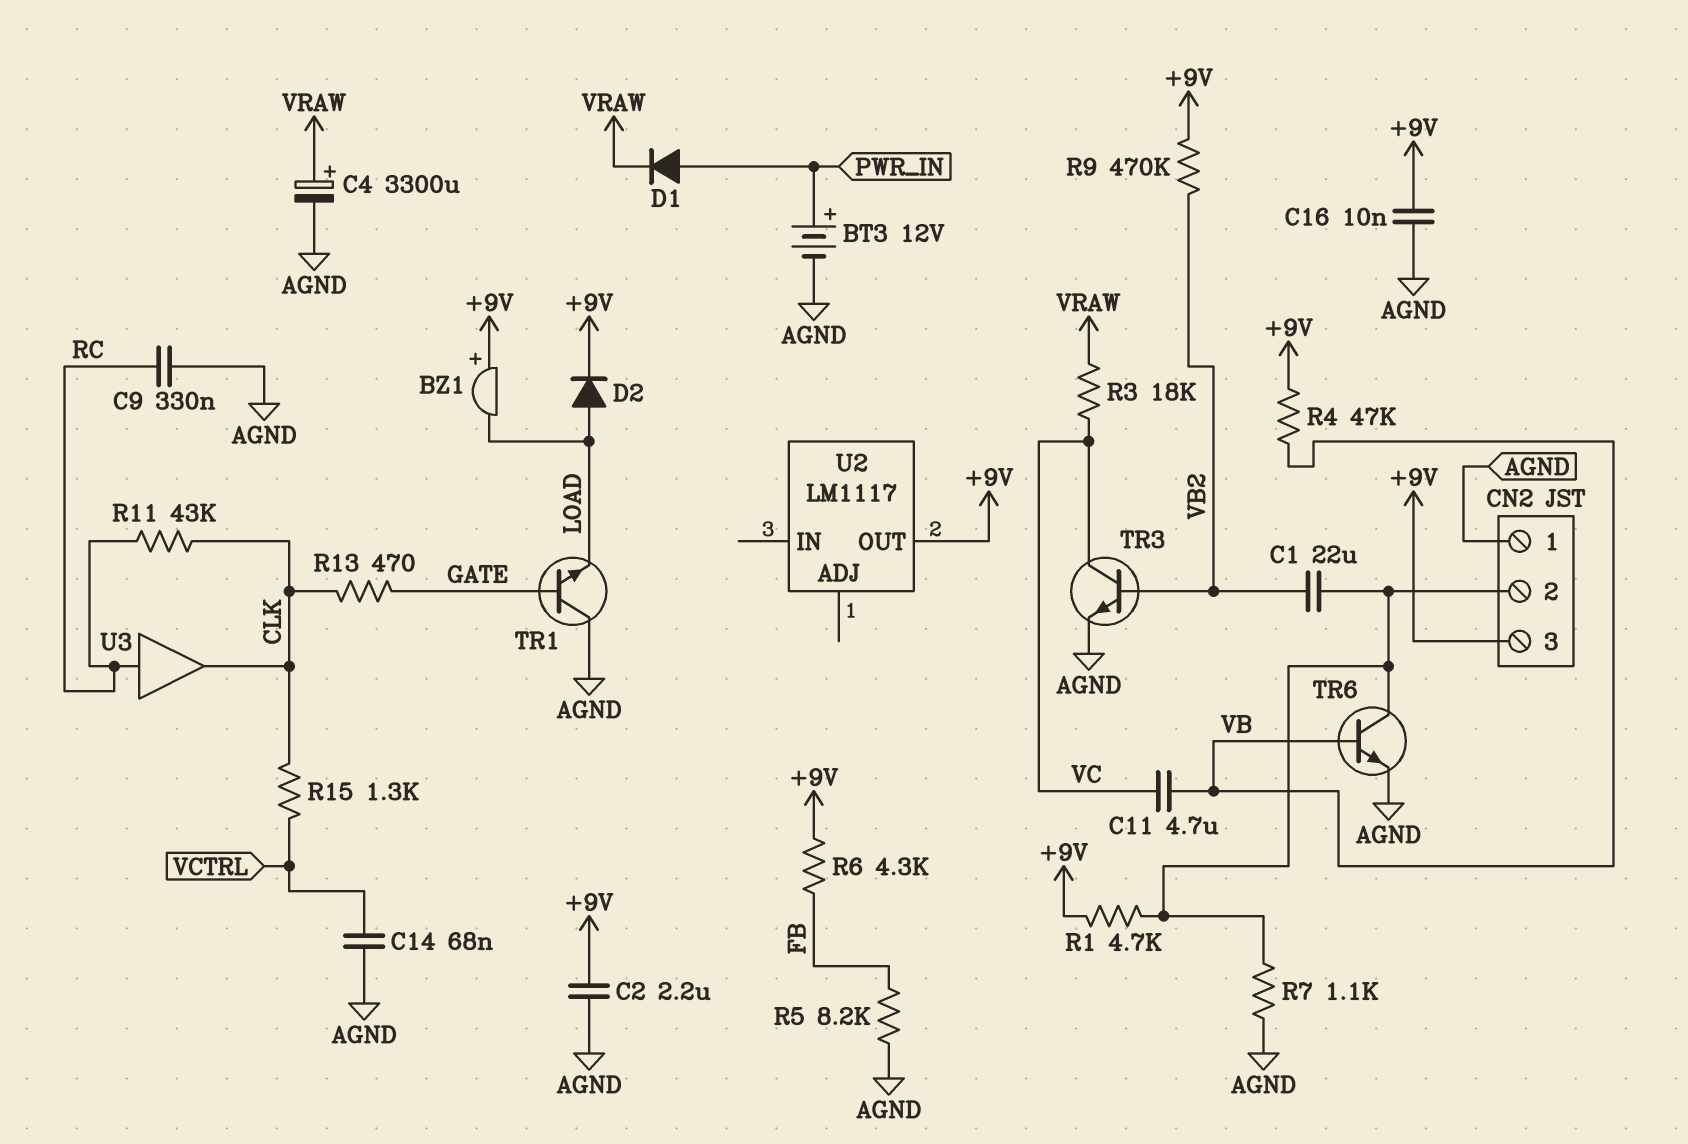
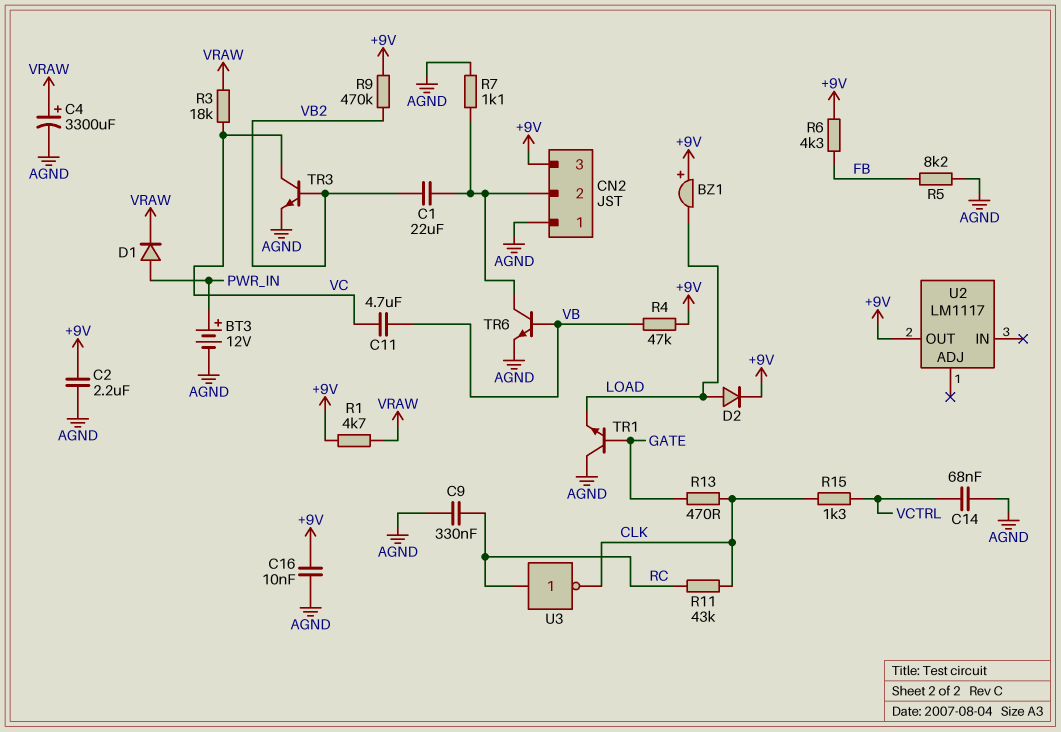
R1: 4.7k (+9V, CN2/2) -> 4.7k (+9V, VRAW)
U3: buffer (in RC, out CLK) -> NOT (in RC, out CLK)

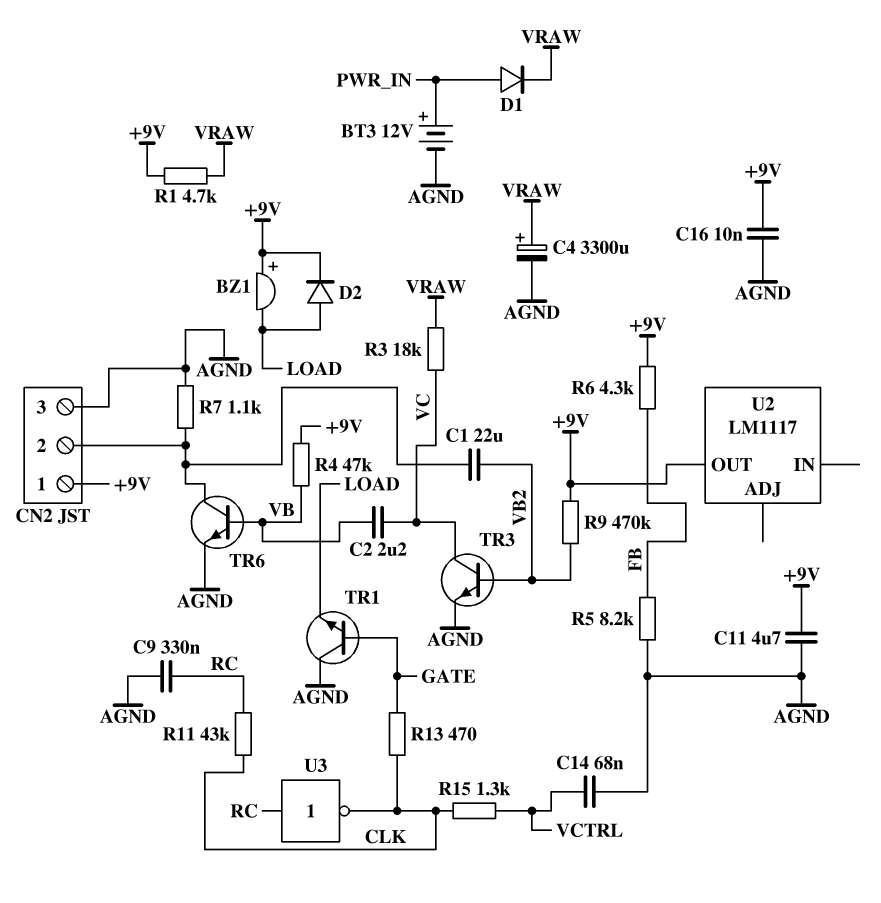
C2: 2.2uF (+9V, AGND) -> 2.2uF (VB, VC)
C11: 4.7uF (VB, VC) -> 4.7uF (+9V, AGND)
CN2 pin 1: AGND -> +9V
CN2 pin 3: +9V -> AGND

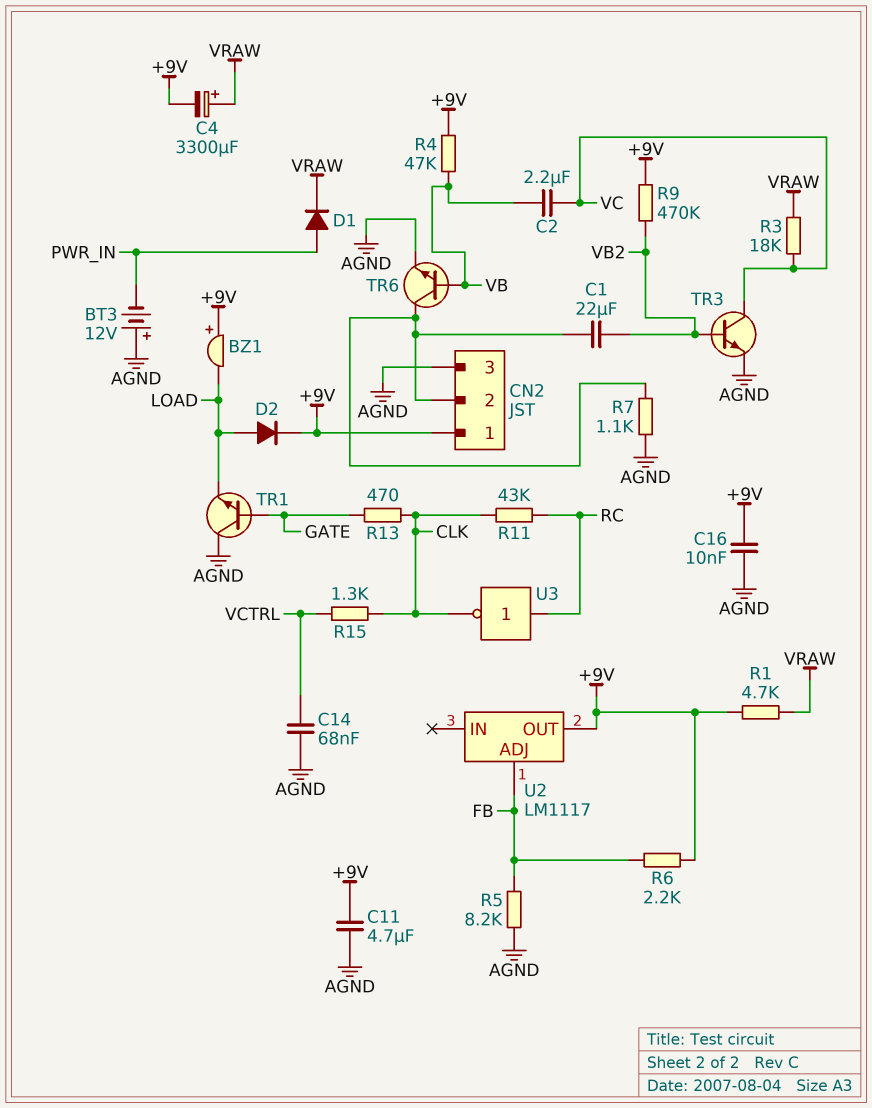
BT3: 12V (plus PWR_IN, minus AGND) -> 12V (plus AGND, minus PWR_IN)
C4: 3300uF (plus VRAW, minus AGND) -> 3300uF (plus VRAW, minus +9V)
C9: 330nF (AGND, RC) -> none
R6: 4.3k (+9V, FB) -> 2.2k (+9V, FB)
U2 pin ADJ: none -> FB

